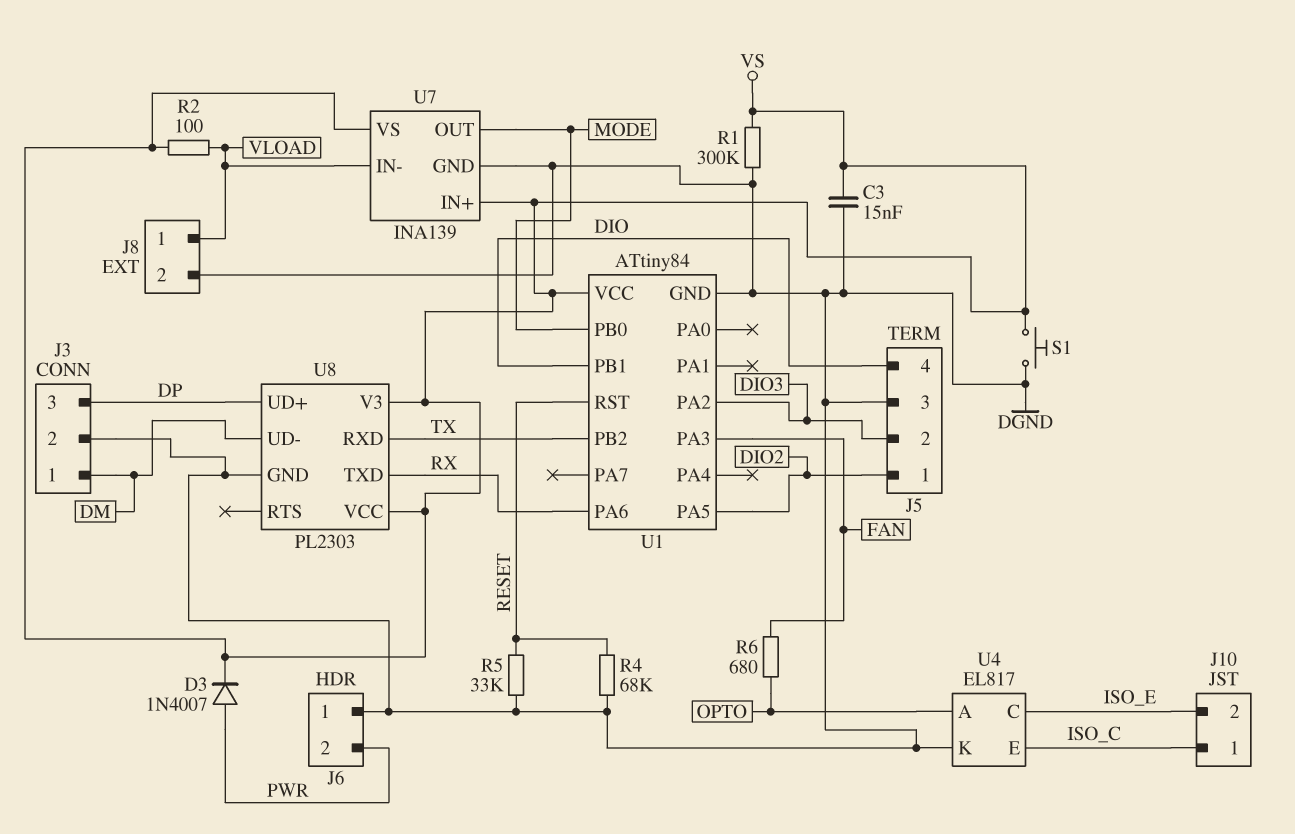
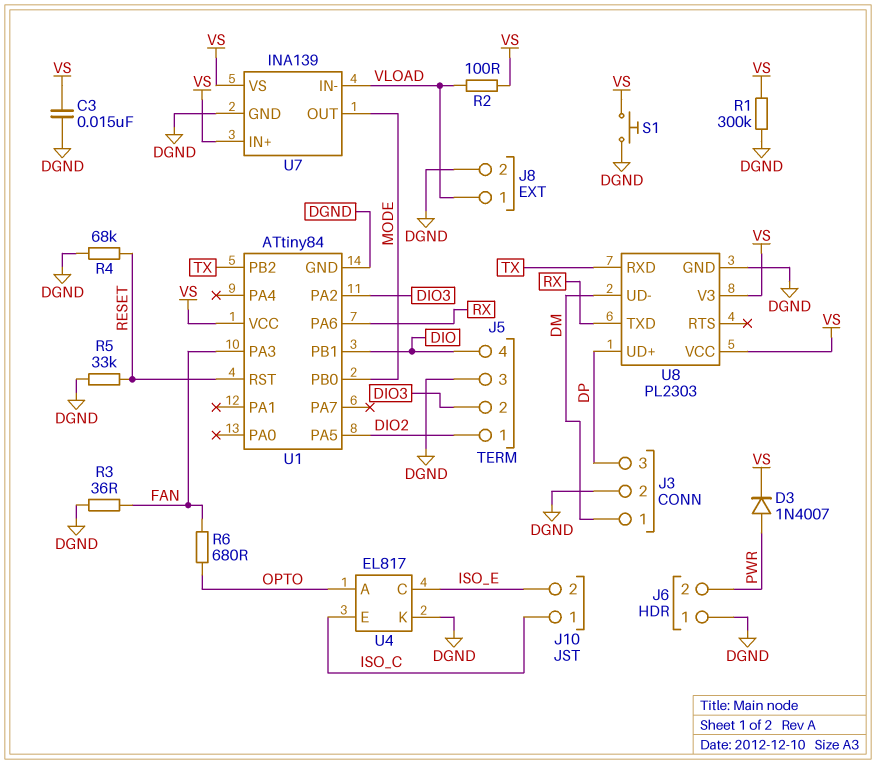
R3: none -> 36 (DGND, FAN)

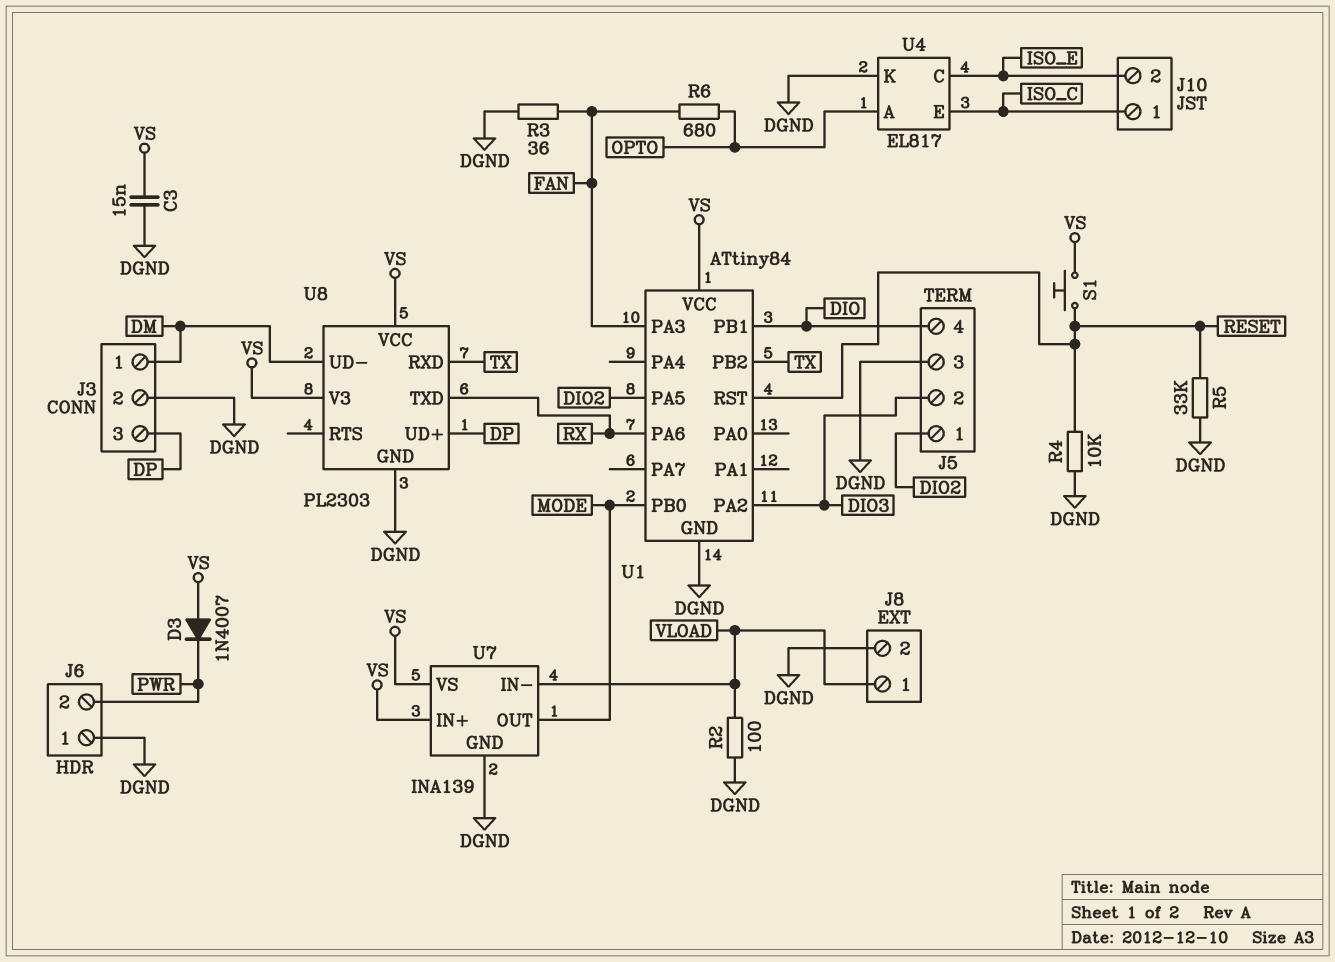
D3: diode 1N4007 (A PWR, K VS) -> diode 1N4007 (A VS, K PWR)
R1: 300k (DGND, VS) -> none
R2: 100 (VLOAD, VS) -> 100 (DGND, VLOAD)
R4: 68k (DGND, RESET) -> 10k (DGND, RESET)
S1: button (DGND, VS) -> button (RESET, VS)

